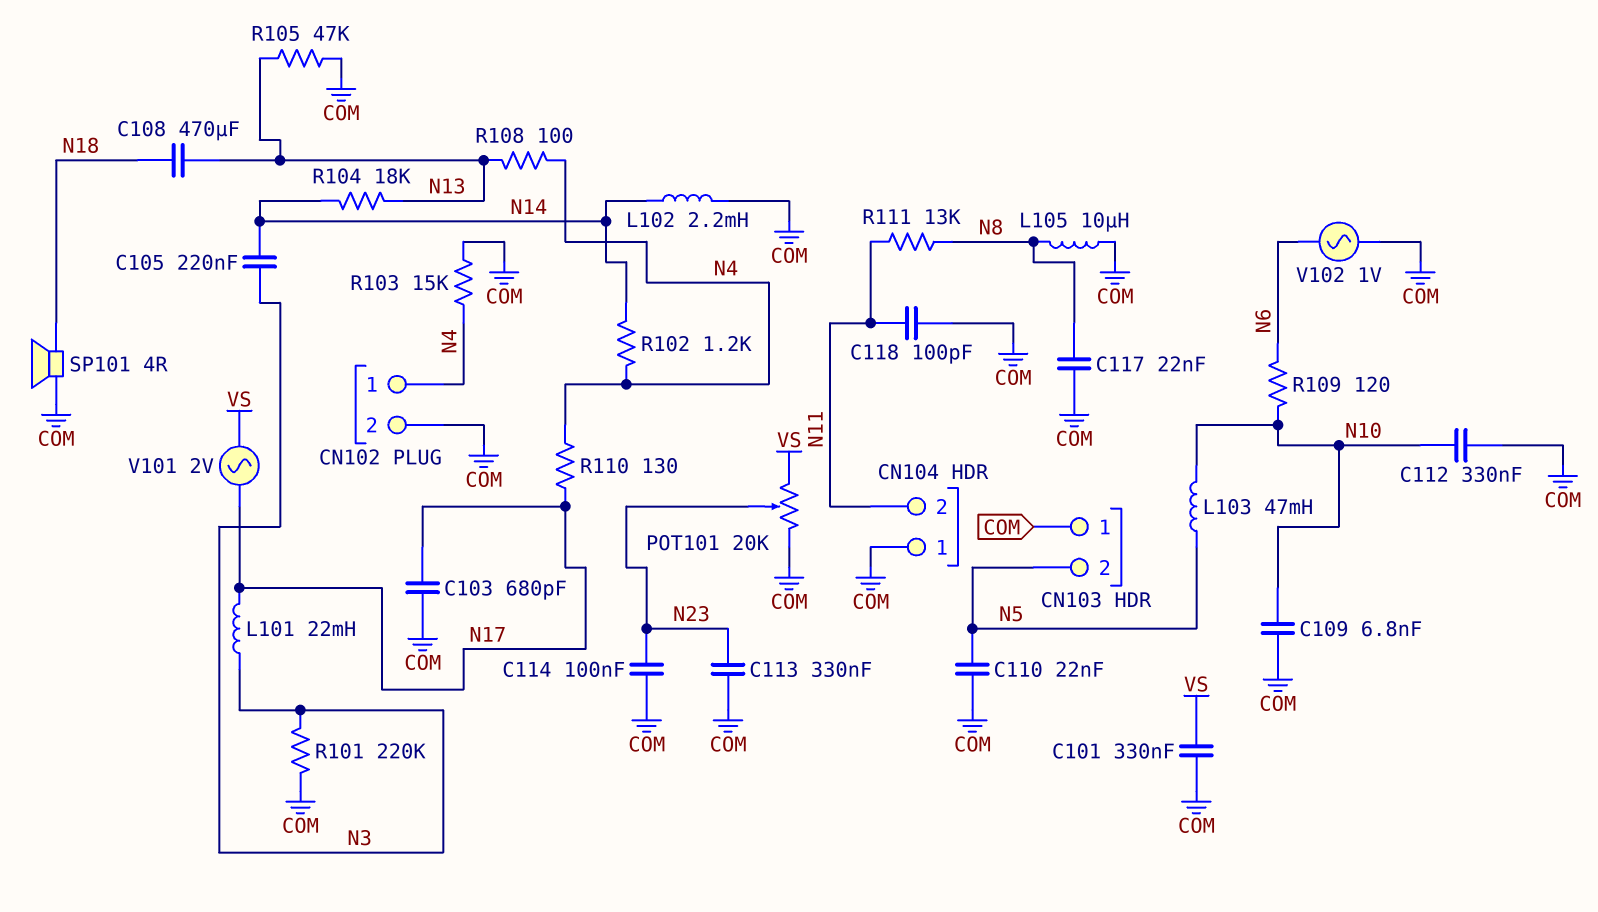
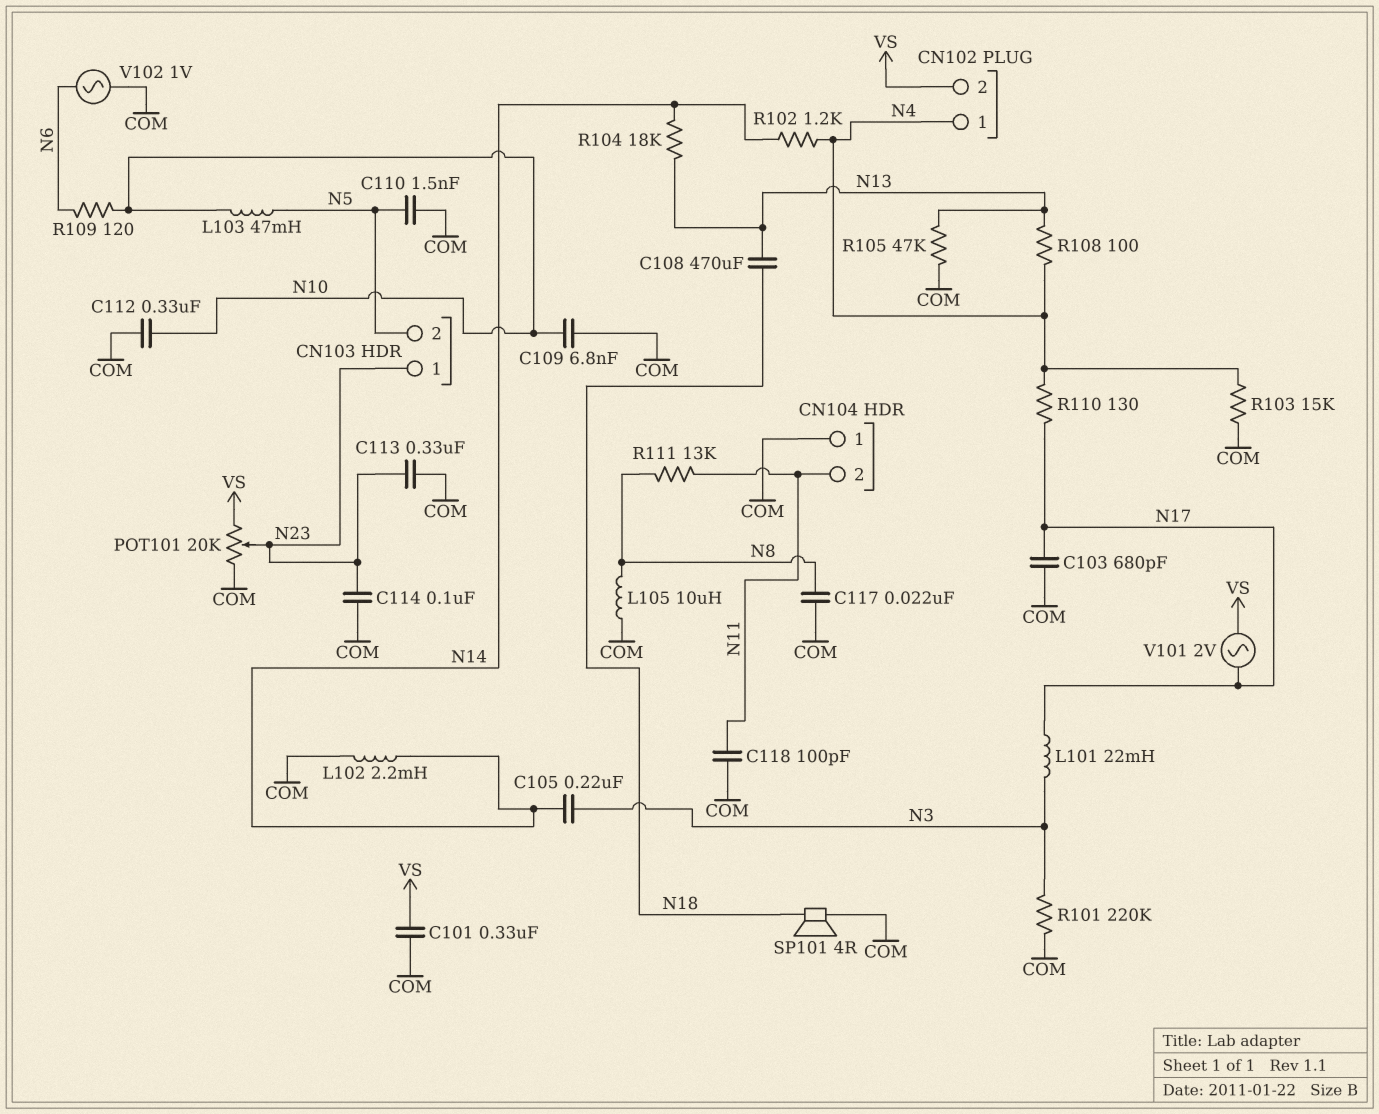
C110: 22nF (COM, N5) -> 1.5nF (COM, N5)
CN102 pin 2: COM -> VS
CN103 pin 1: COM -> N23

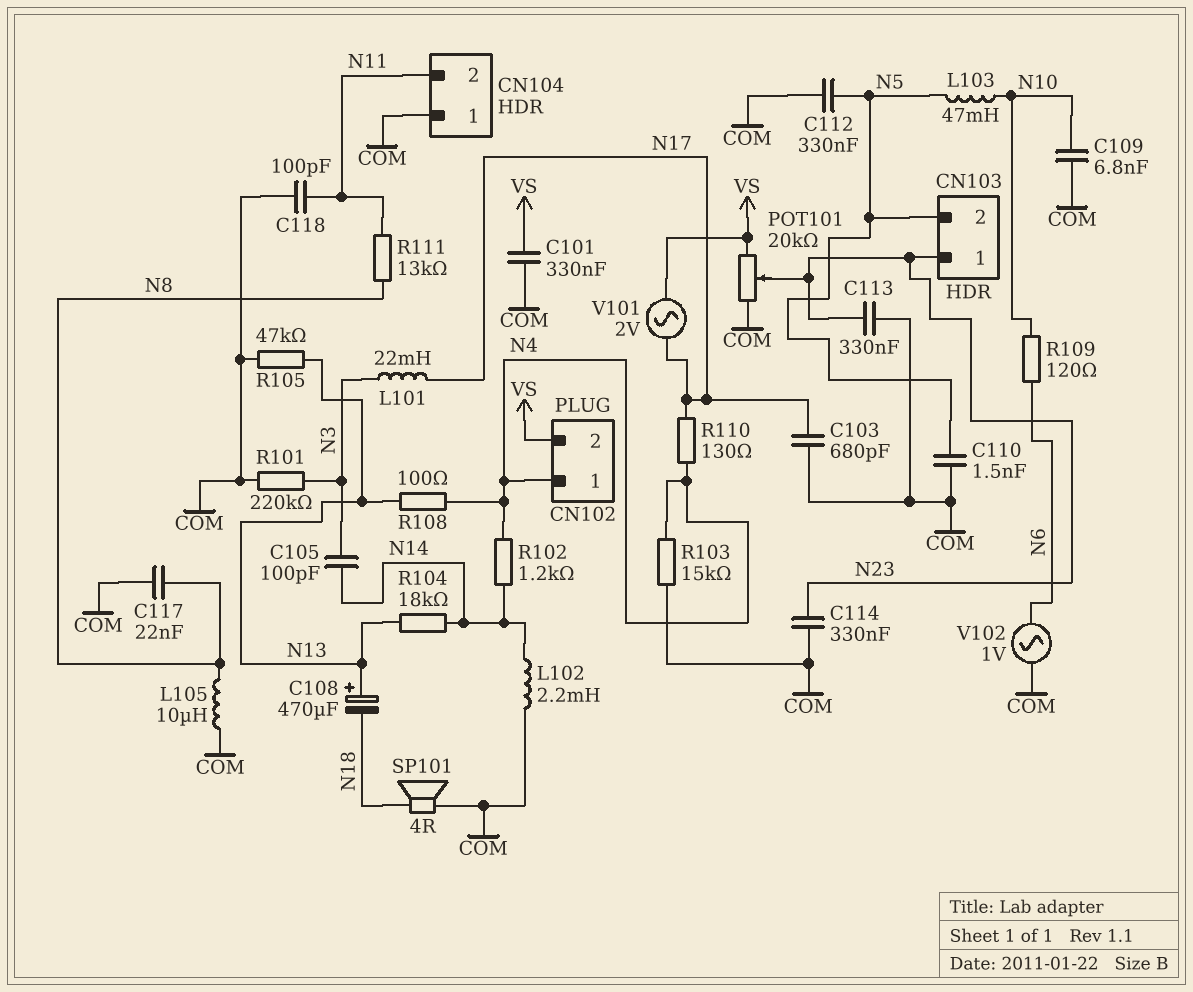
C105: 220nF (N3, N14) -> 100pF (N3, N14)
C108: 470uF (N13, N18) -> 470uF (plus N13, minus N18)
C112: 330nF (COM, N10) -> 330nF (COM, N5)
C114: 100nF (COM, N23) -> 330nF (COM, N23)

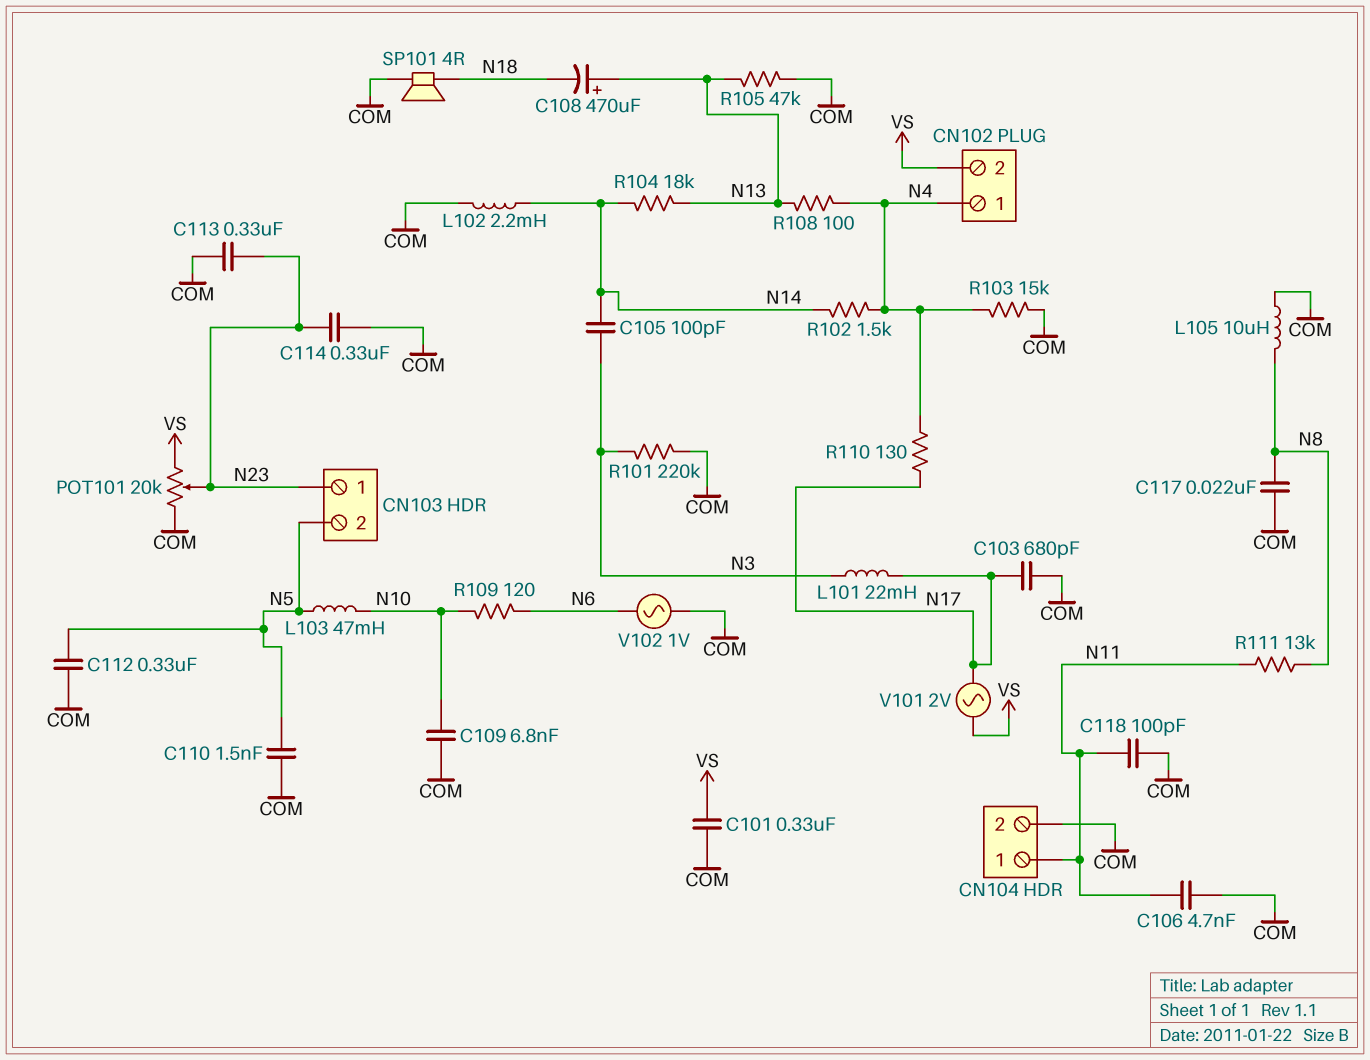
C106: none -> 4.7nF (COM, N11)
CN104 pin 1: COM -> N11
CN104 pin 2: N11 -> COM
R102: 1.2k (N4, N14) -> 1.5k (N4, N14)

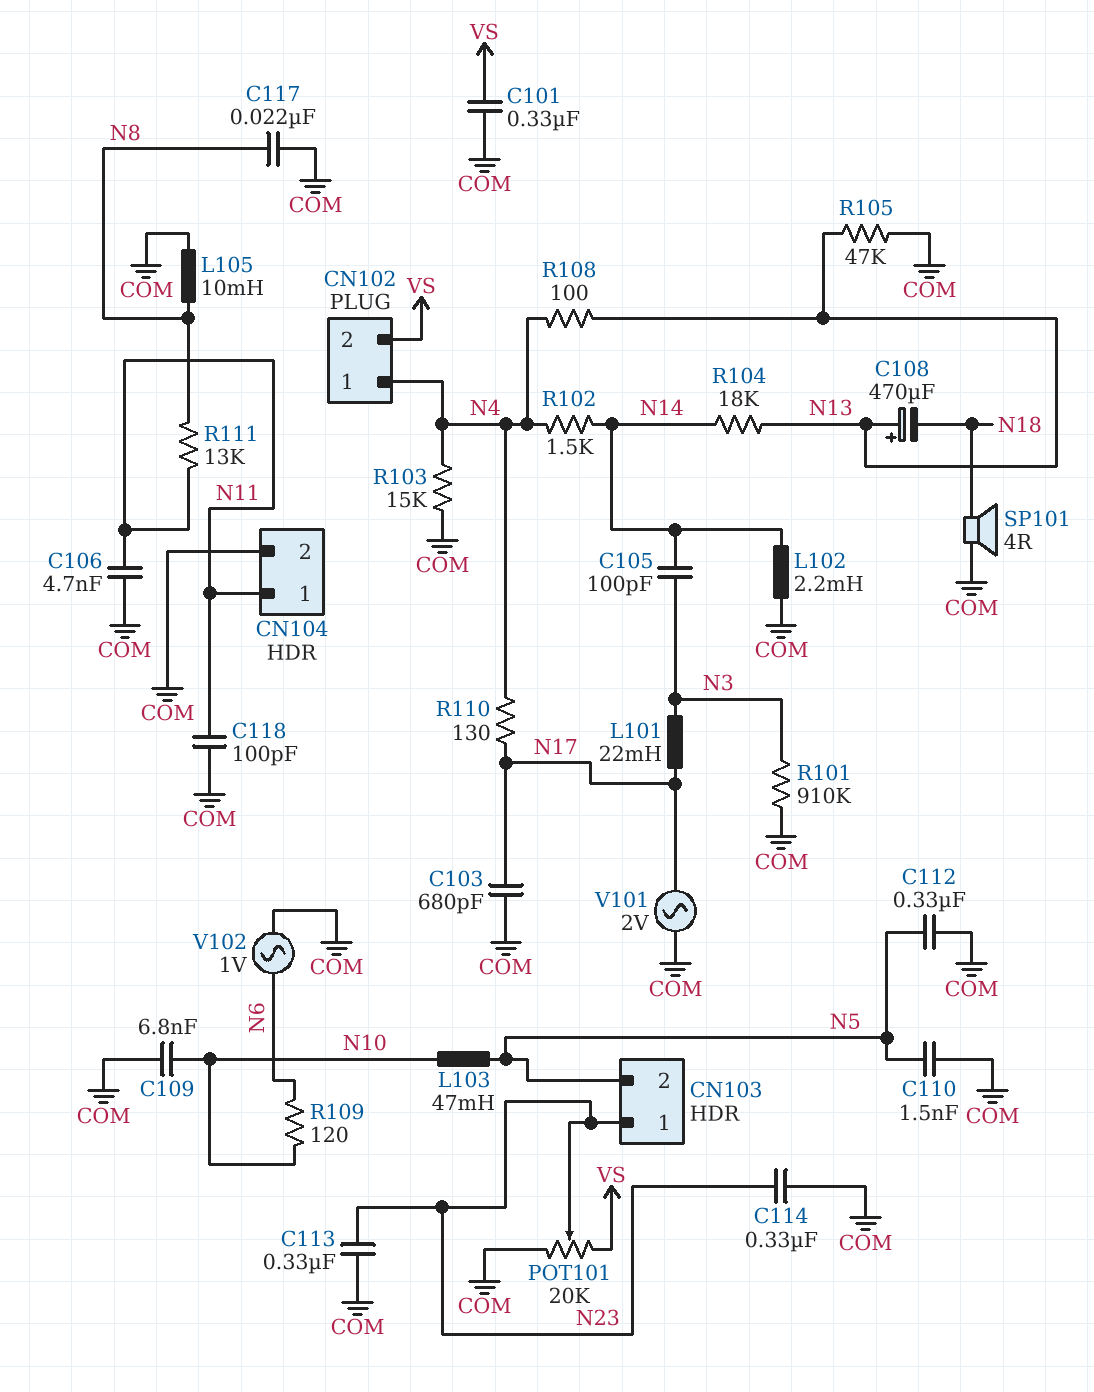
L105: 10uH (COM, N8) -> 10mH (COM, N8)
R101: 220k (COM, N3) -> 910k (COM, N3)
V101: AC 2V (N17, VS) -> AC 2V (COM, N17)

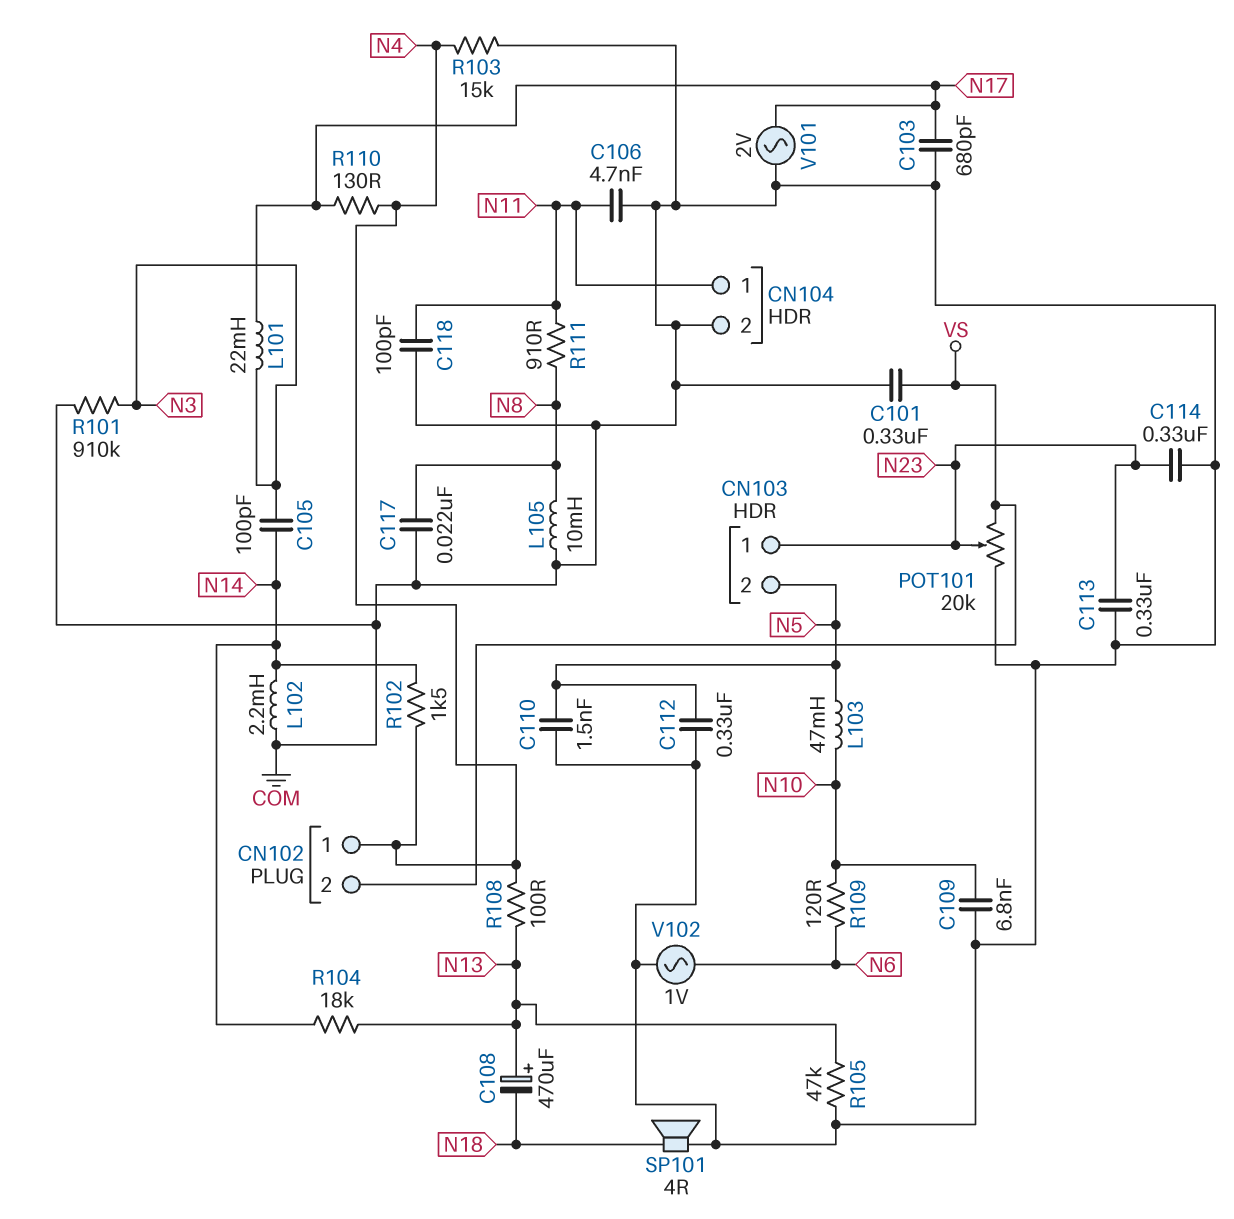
R111: 13k (N8, N11) -> 910 (N8, N11)

